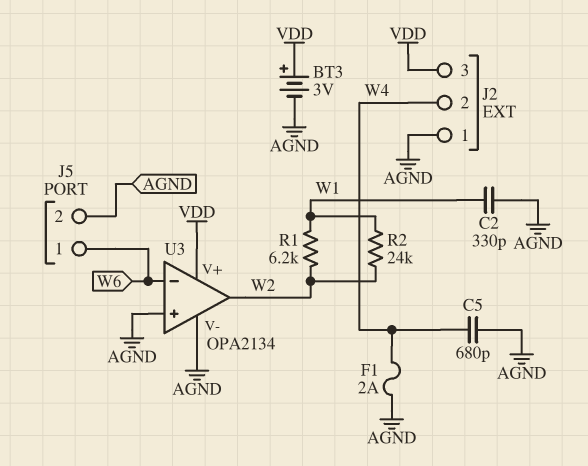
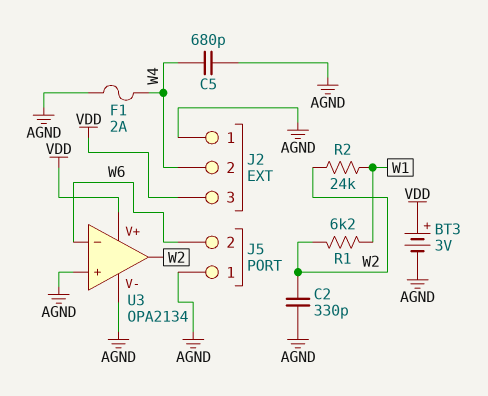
C2: 330pF (AGND, W1) -> 330pF (AGND, W2)
J5 pin 1: W6 -> AGND
J5 pin 2: AGND -> W6

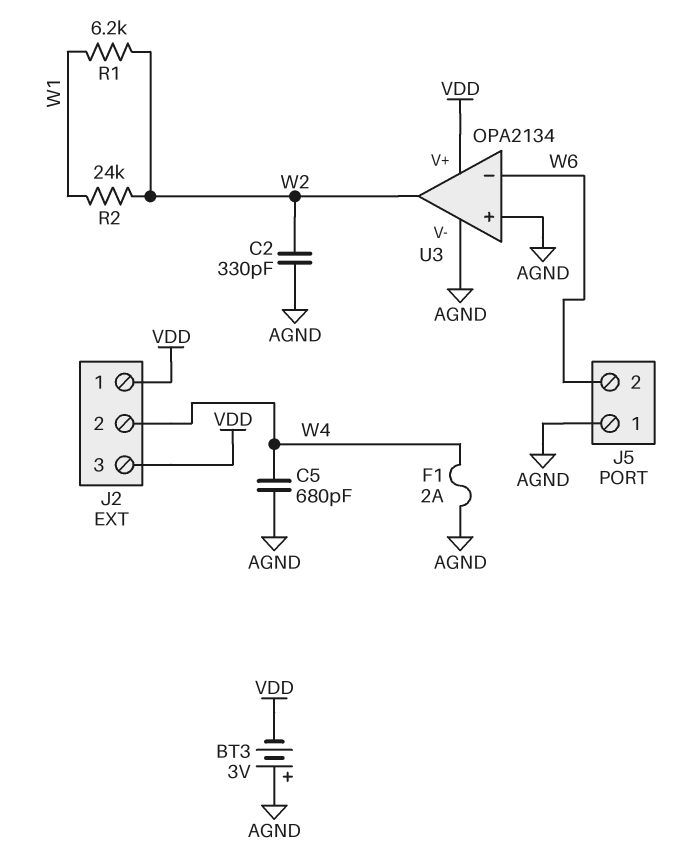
BT3: 3V (plus VDD, minus AGND) -> 3V (plus AGND, minus VDD)
J2 pin 1: AGND -> VDD

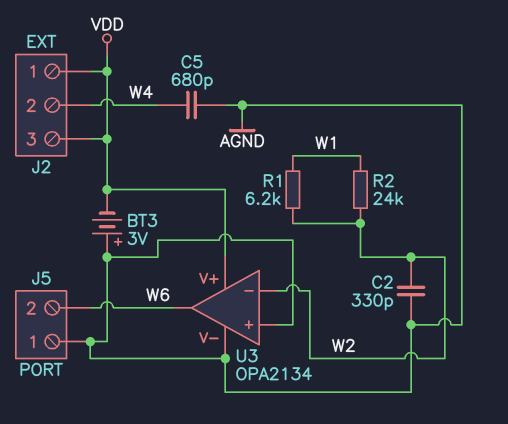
F1: 2A (AGND, W4) -> none
U3 pin in-: W6 -> W2
U3 pin out: W2 -> W6

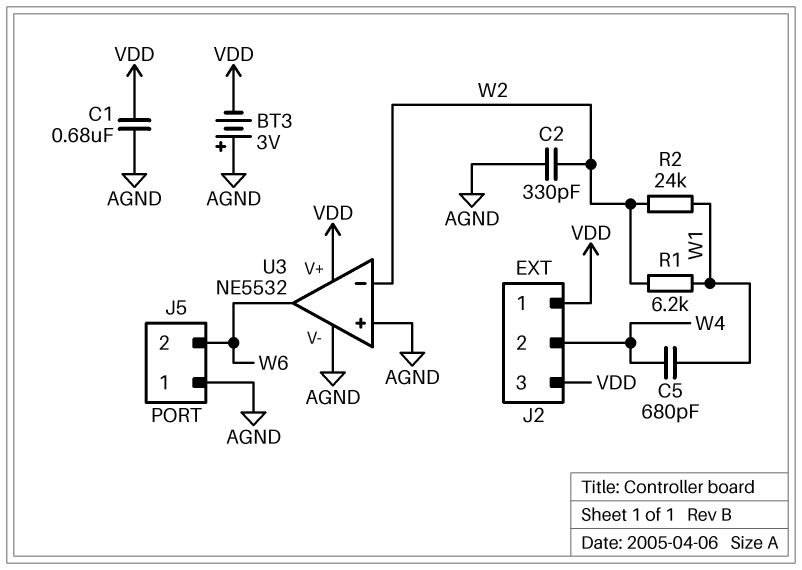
C1: none -> 680nF (AGND, VDD)
C5: 680pF (AGND, W4) -> 680pF (W1, W4)
U3: OPA2134 -> NE5532

